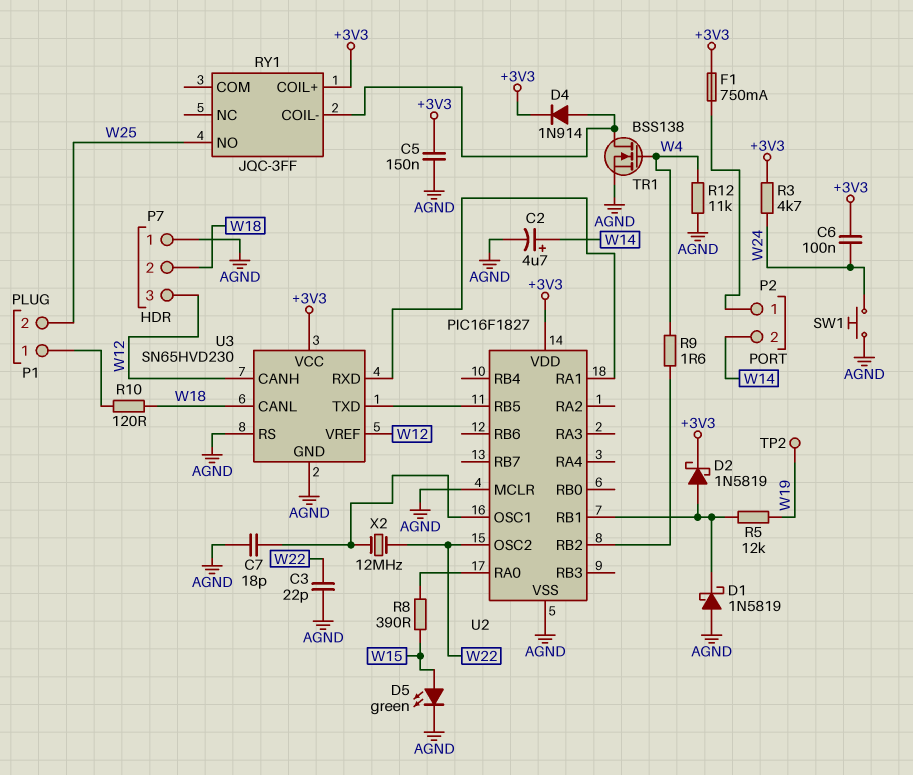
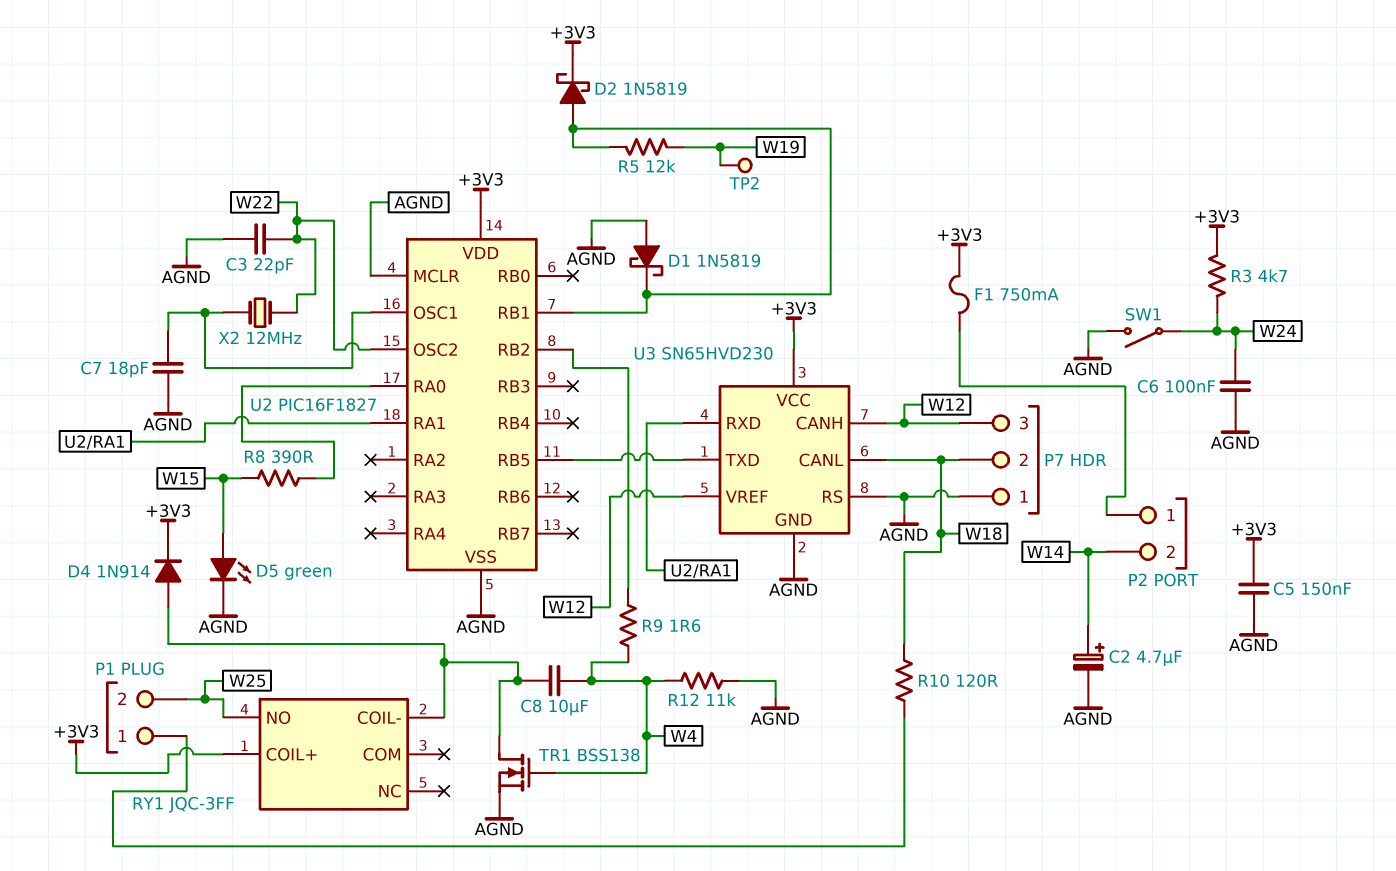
C6: 100nF (+3V3, W24) -> 100nF (AGND, W24)
C8: none -> 10uF (RY1/COIL-, W4)
SW1: button (AGND, W24) -> switch (AGND, W24)

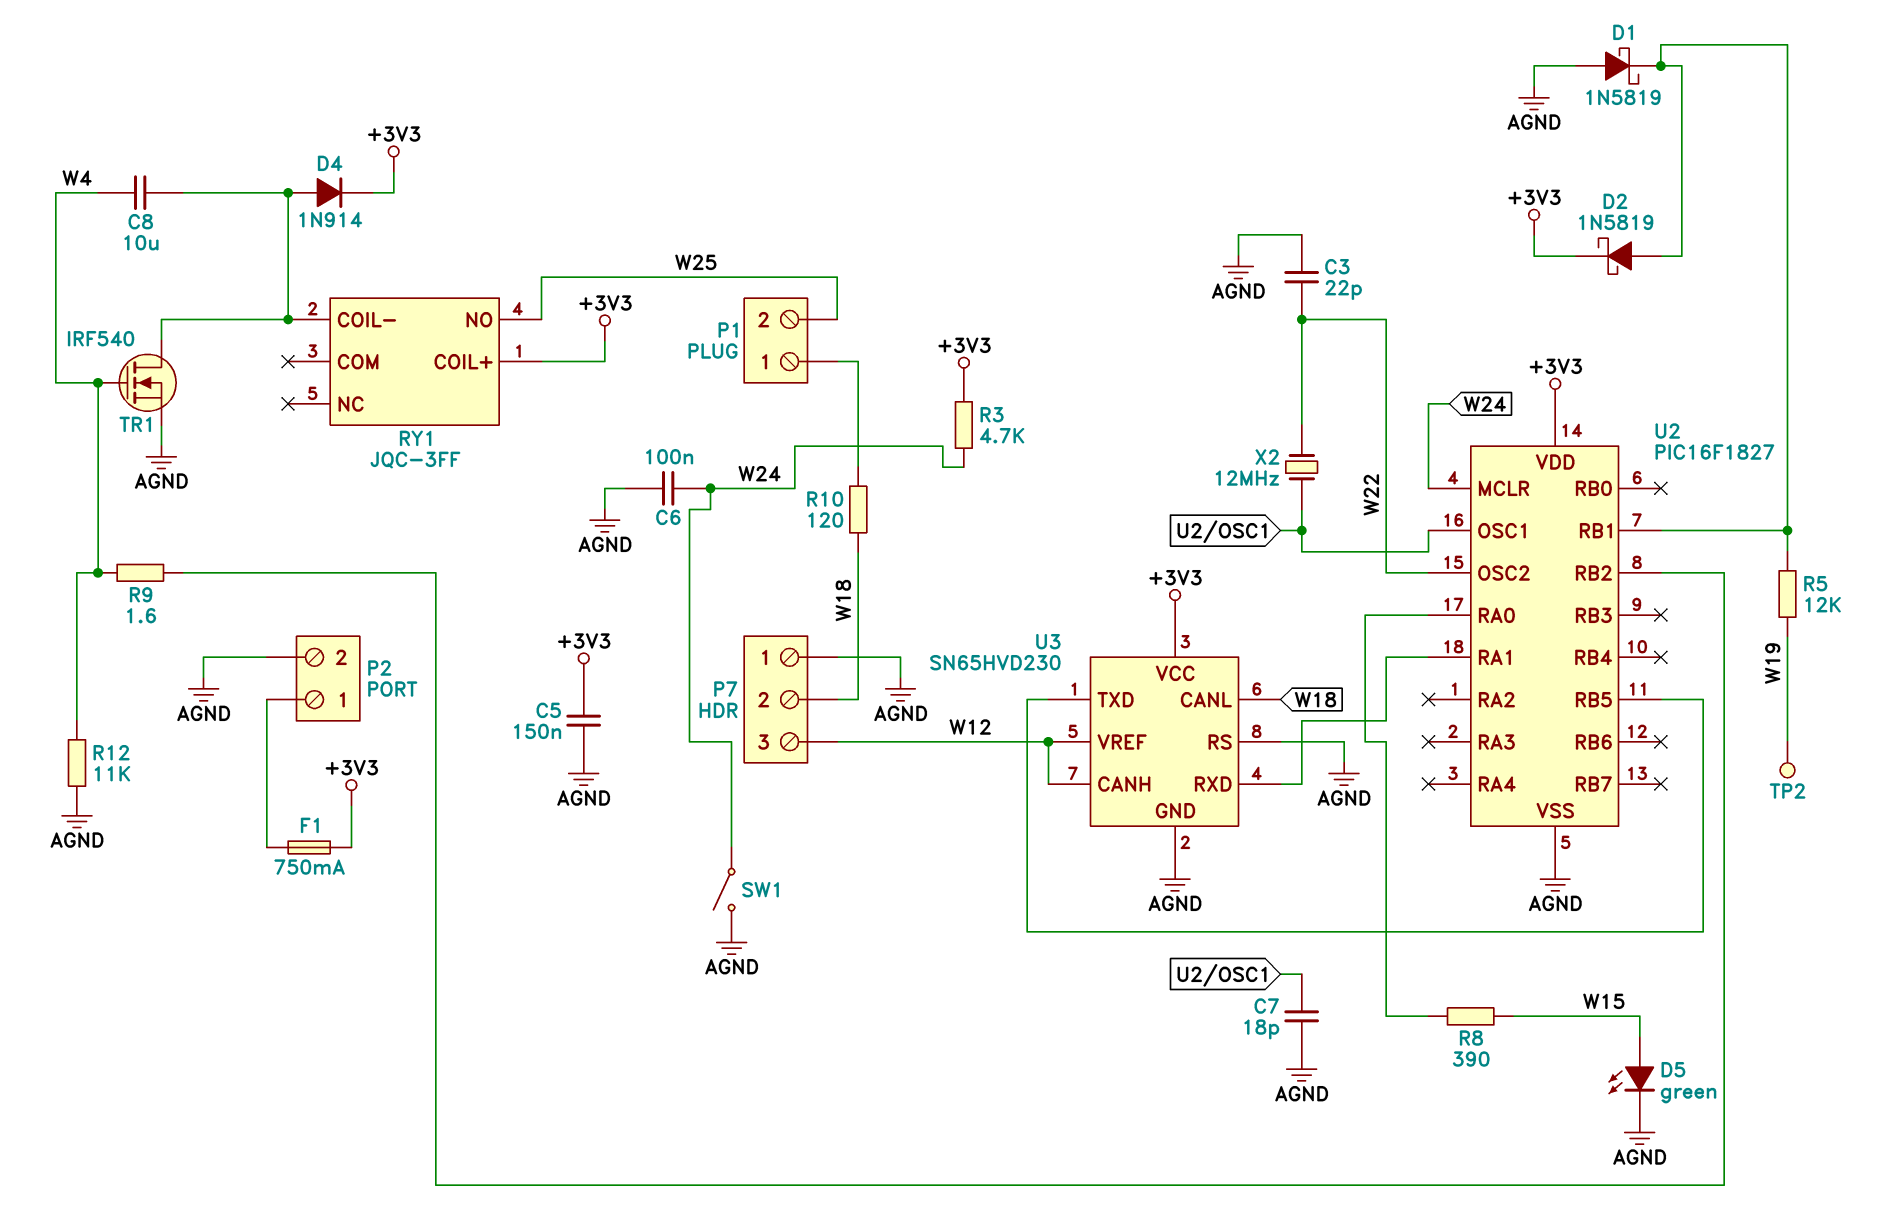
C2: 4.7uF (plus W14, minus AGND) -> none
P2 pin 2: W14 -> AGND
TR1: NMOS BSS138 (G W4, D RY1/COIL-, S AGND) -> NMOS IRF540 (G W4, D RY1/COIL-, S AGND)
U2 pin MCLR: AGND -> W24

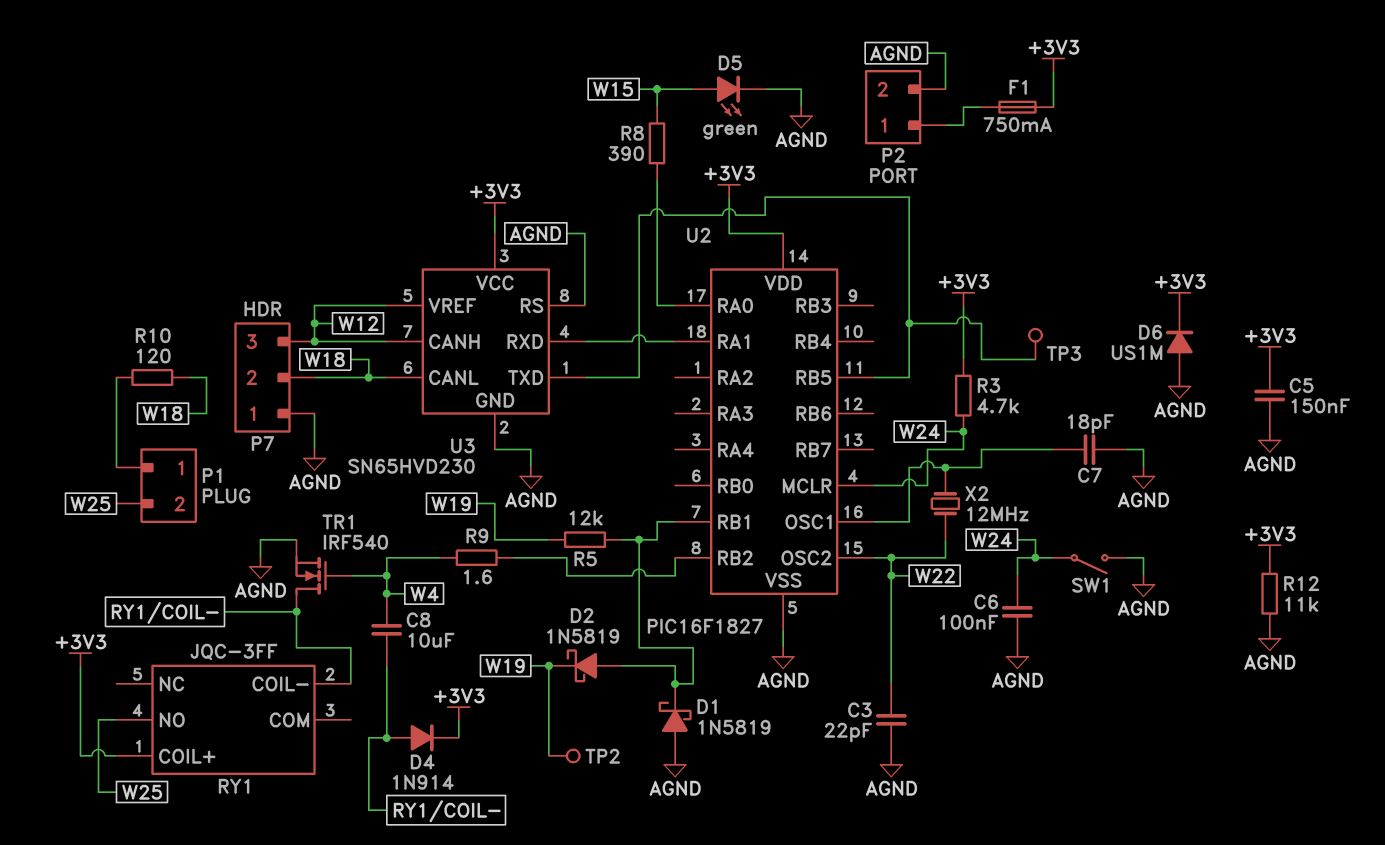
D2: schottky 1N5819 (A U2/RB1, K +3V3) -> schottky 1N5819 (A U2/RB1, K W19)
D6: none -> diode US1M (A AGND, K +3V3)
R12: 11k (AGND, W4) -> 11k (+3V3, AGND)
TP3: none -> test point (U2/RB5)

